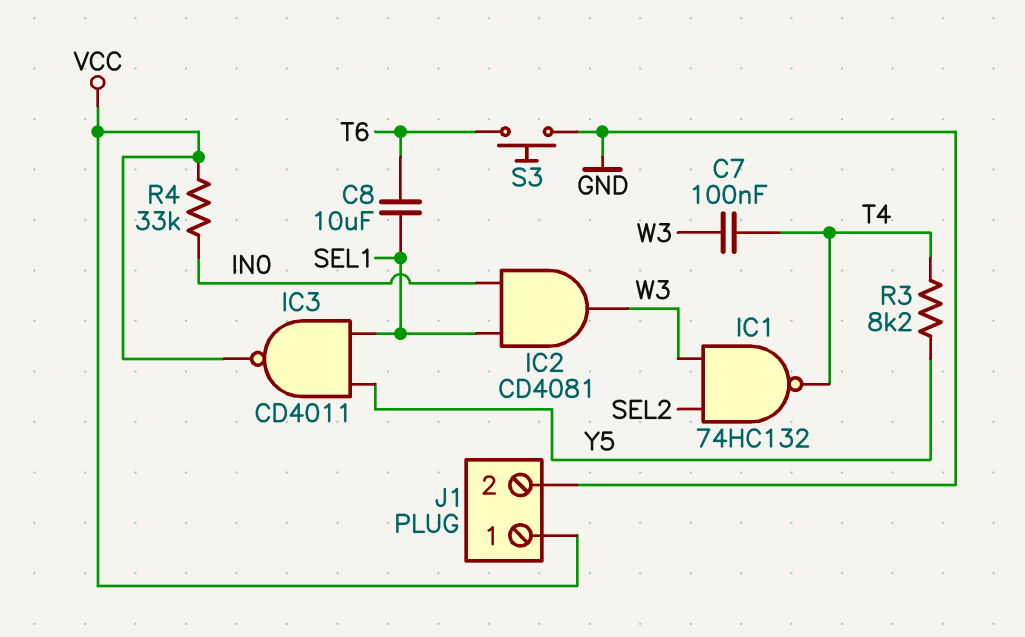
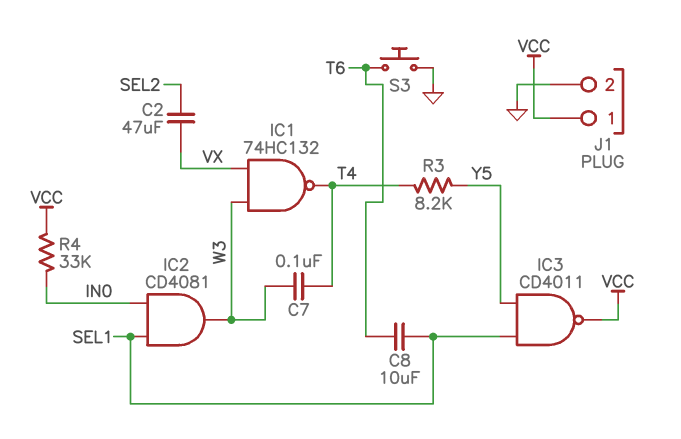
C2: none -> 47uF (SEL2, VX)
IC1: NAND 74HC132 (in SEL2, in W3, out T4) -> NAND 74HC132 (in VX, in W3, out T4)

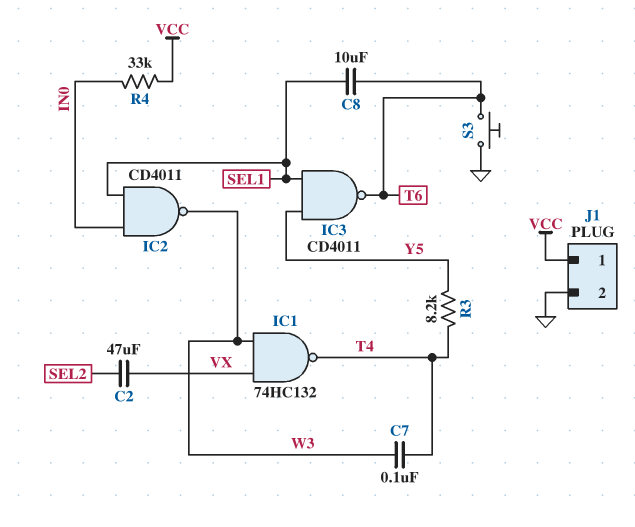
IC2: AND CD4081 (in IN0, in SEL1, out W3) -> NAND CD4011 (in IN0, in SEL1, out W3)
IC3: NAND CD4011 (in SEL1, in Y5, out VCC) -> NAND CD4011 (in SEL1, in Y5, out T6)

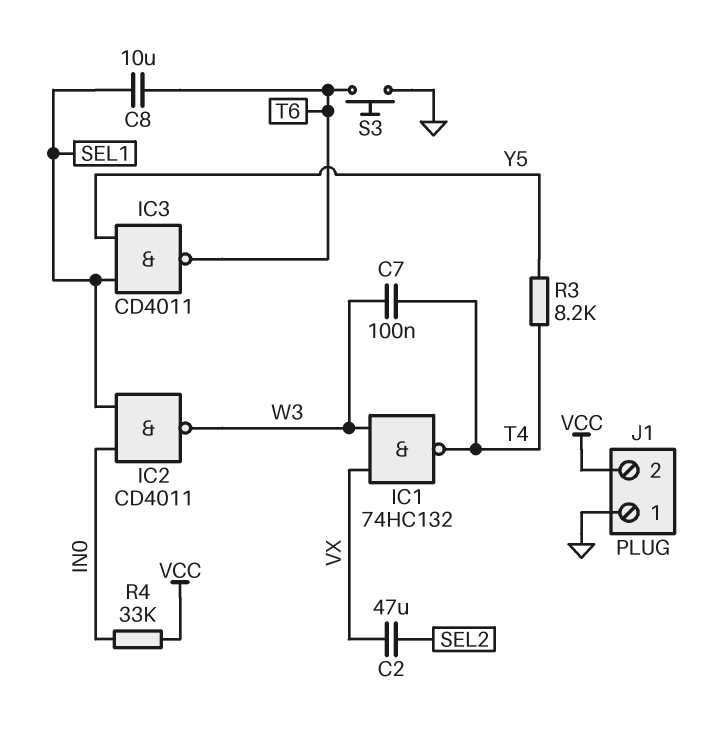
J1 pin 1: VCC -> GND
J1 pin 2: GND -> VCC

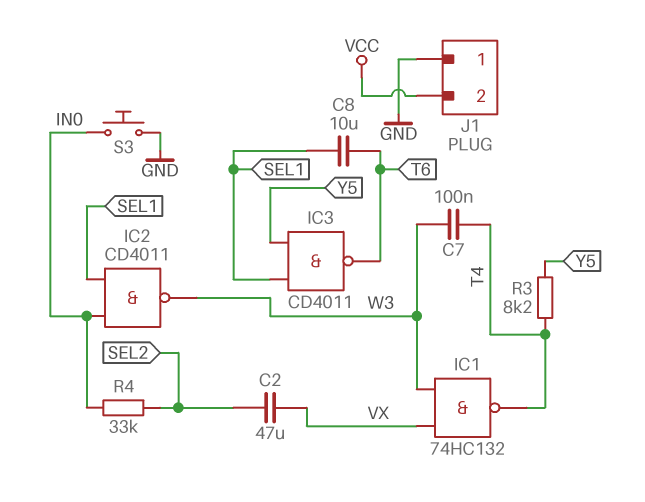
R4: 33k (IN0, VCC) -> 33k (IN0, SEL2)
S3: button (GND, T6) -> button (GND, IN0)

